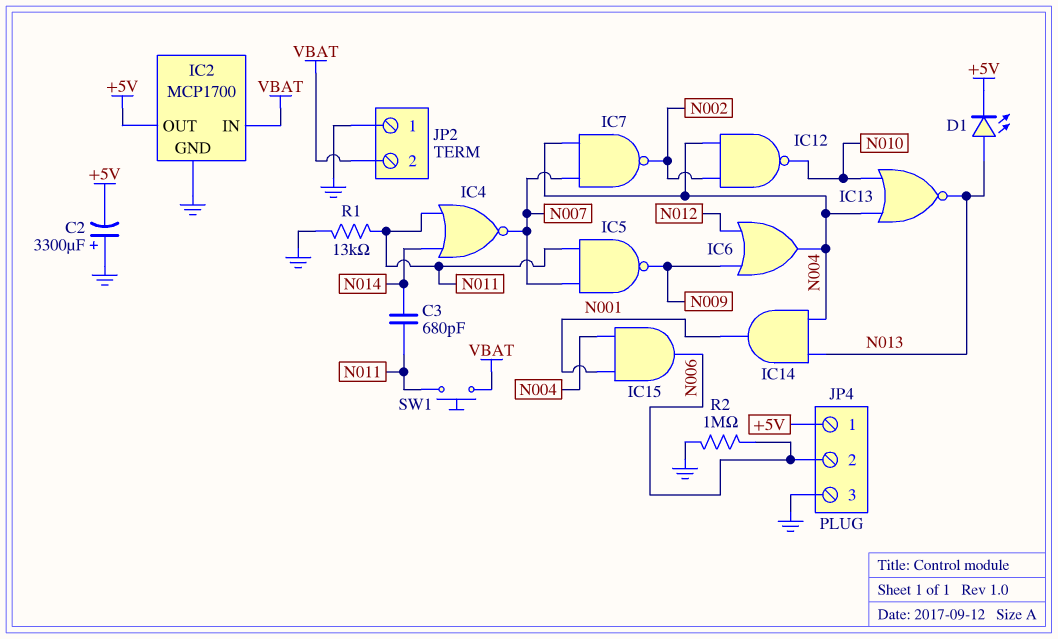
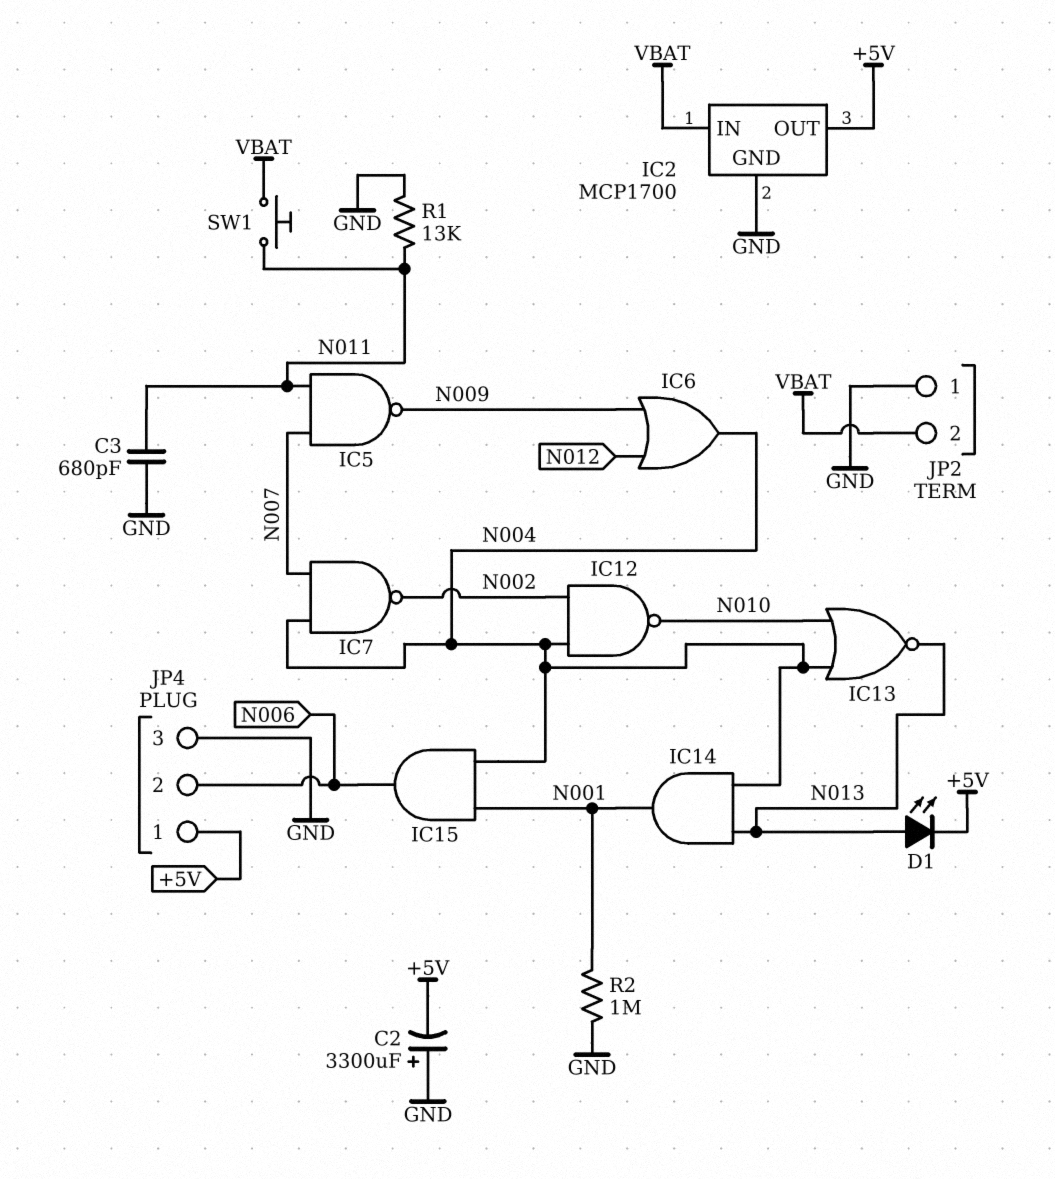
C3: 680pF (N011, N014) -> 680pF (GND, N011)
IC4: NOR (in N011, in N014, out N007) -> none
R2: 1M (GND, N006) -> 1M (GND, N001)

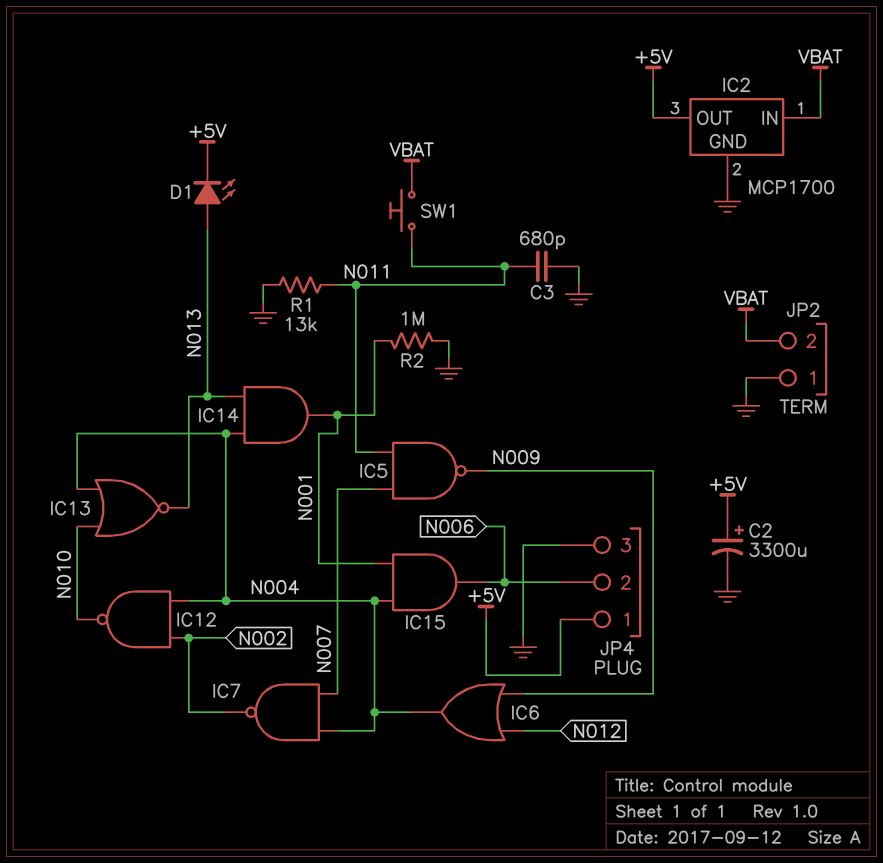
C2: 3300uF (plus GND, minus +5V) -> 3300uF (plus +5V, minus GND)

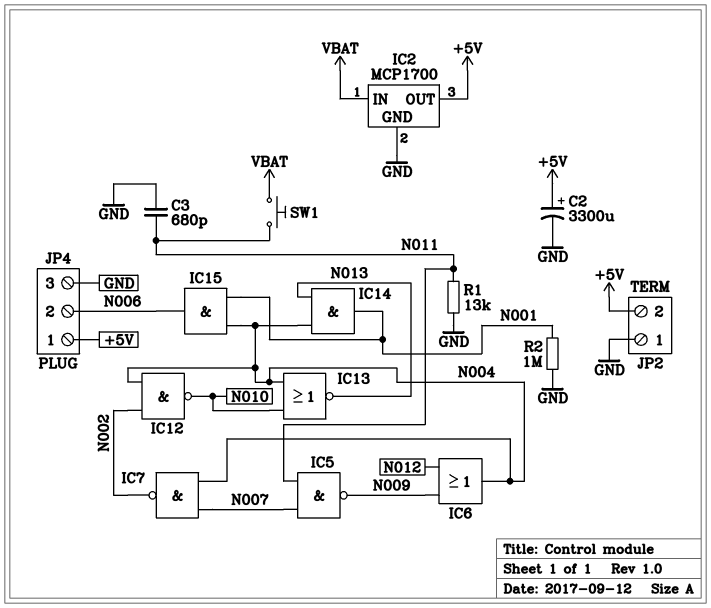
D1: LED (A N013, K +5V) -> none
JP2 pin 2: VBAT -> +5V

